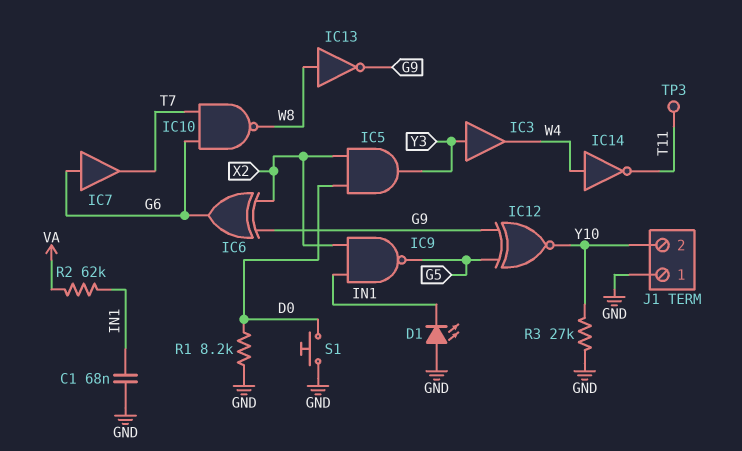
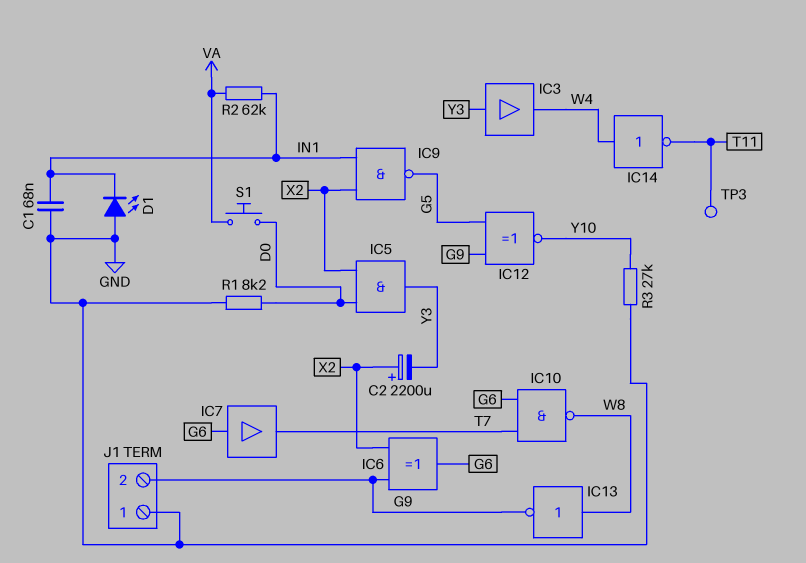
C2: none -> 2200uF (plus X2, minus Y3)
J1 pin 2: Y10 -> G9
S1: button (D0, GND) -> button (D0, VA)

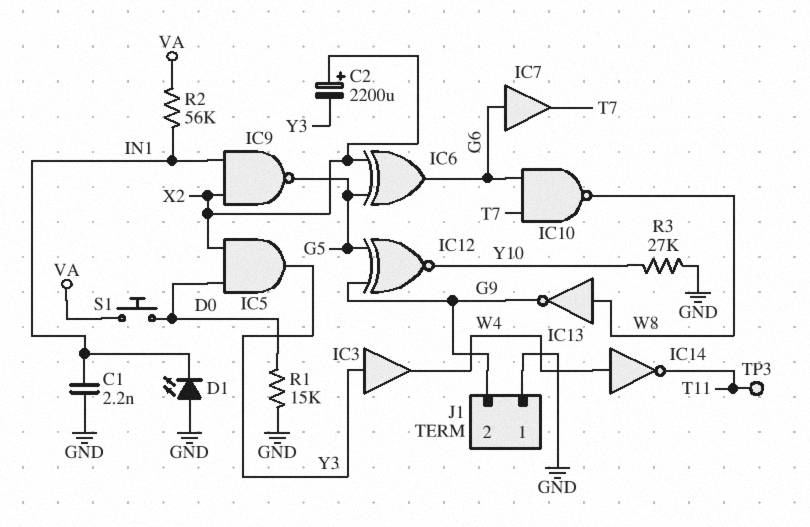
C1: 68nF (GND, IN1) -> 2.2nF (GND, IN1)
IC6: XOR (in G9, in X2, out G6) -> XOR (in G5, in X2, out G6)
R1: 8.2k (D0, GND) -> 15k (D0, GND)
R2: 62k (IN1, VA) -> 56k (IN1, VA)

